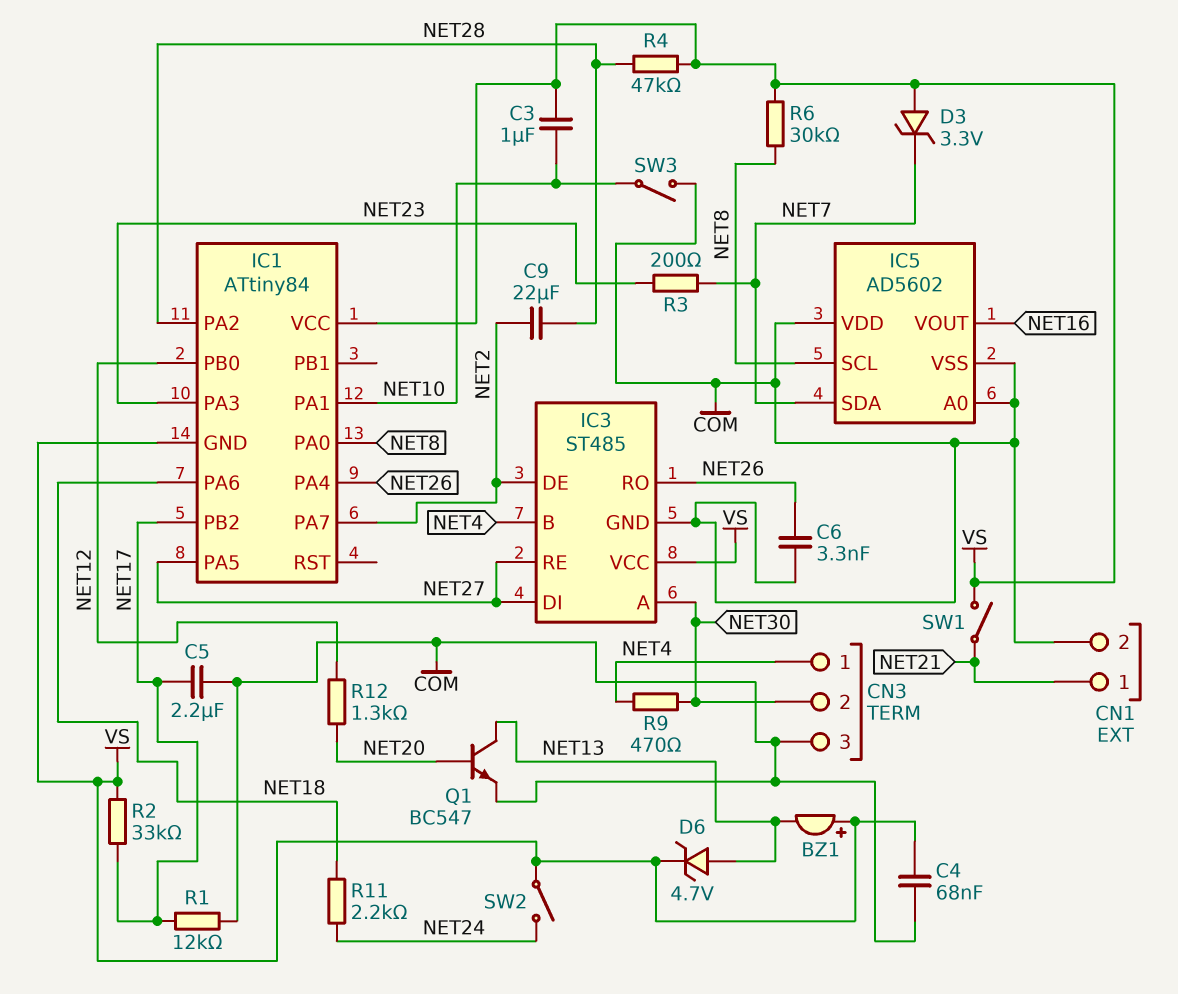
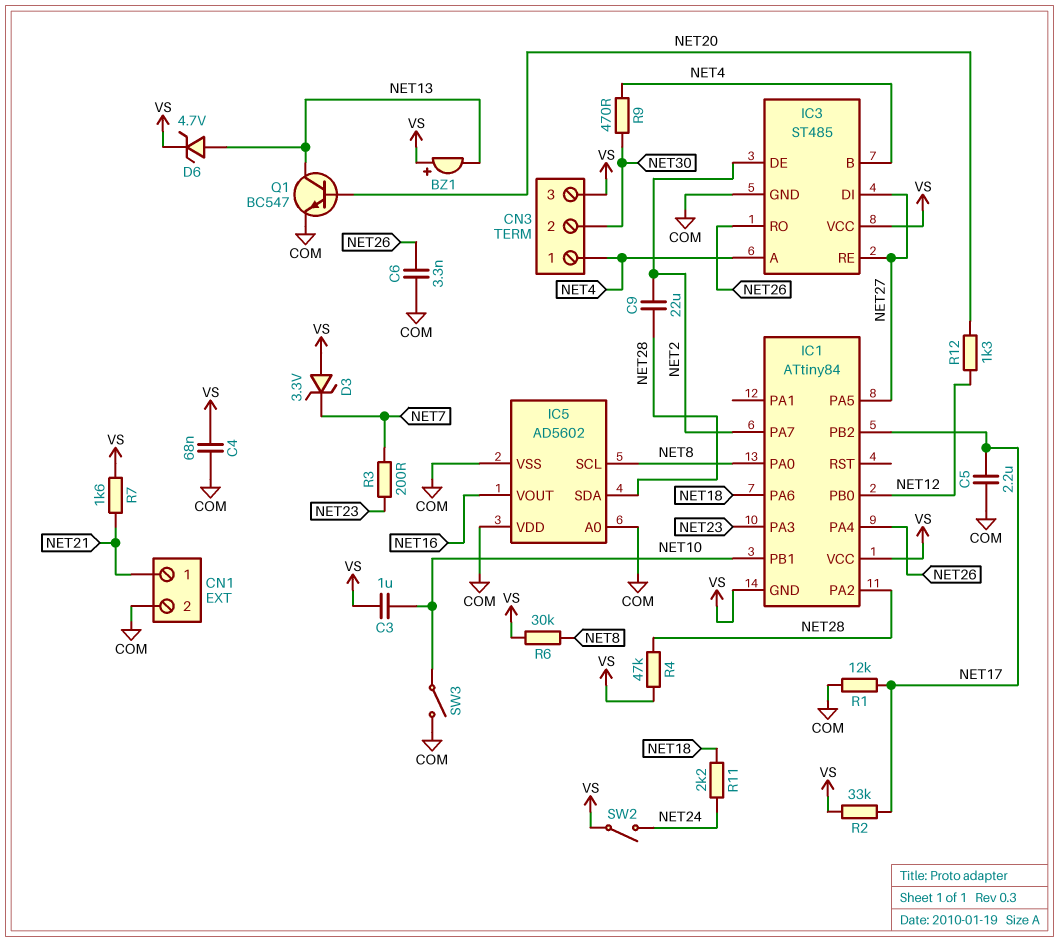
CN3 pin 3: COM -> VS
IC1 pin PA1: NET10 -> none
IC1 pin PB1: none -> NET10
IC3 pin A: NET30 -> NET4
IC5 pin SDA: NET7 -> NET28
R7: none -> 1.6k (NET21, VS)
SW1: switch (NET21, VS) -> none

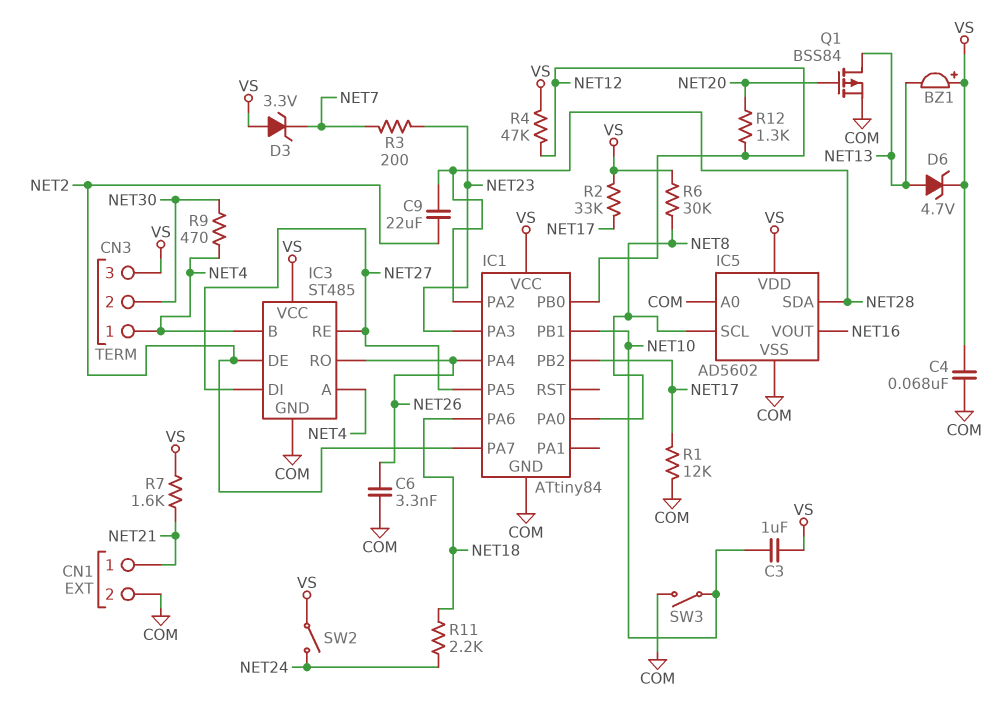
C5: 2.2uF (COM, NET17) -> none
IC1 pin GND: VS -> COM
IC5 pin VDD: COM -> VS
Q1: NPN BC547 (B NET20, C NET13, E COM) -> PMOS BSS84 (G NET20, D NET13, S COM)
R4: 47k (NET28, VS) -> 47k (NET12, VS)

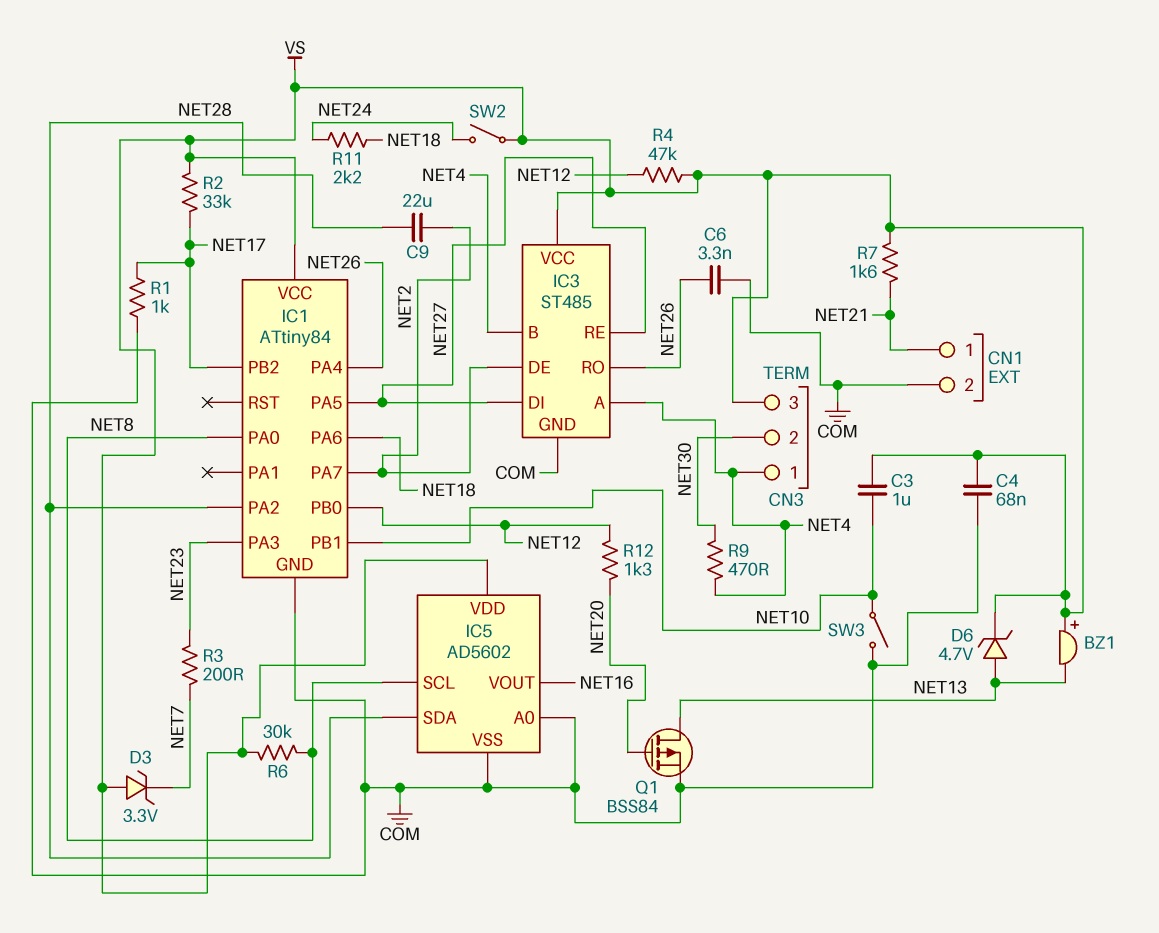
R1: 12k (COM, NET17) -> 1k (COM, NET17)

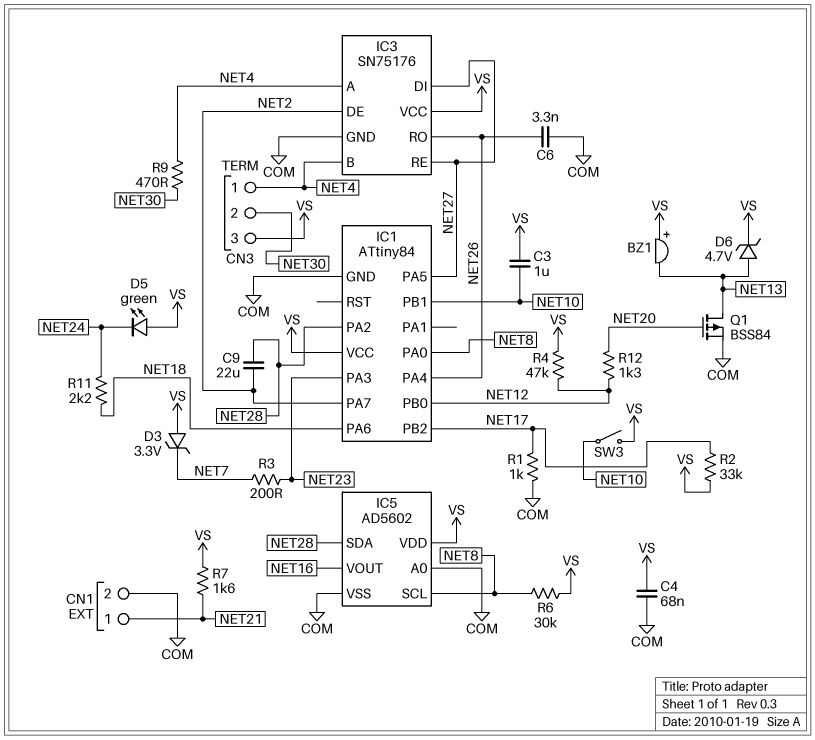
D5: none -> LED green (A VS, K NET24)
IC3: ST485 -> SN75176
SW2: switch (NET24, VS) -> none
SW3: switch (COM, NET10) -> switch (NET10, VS)

